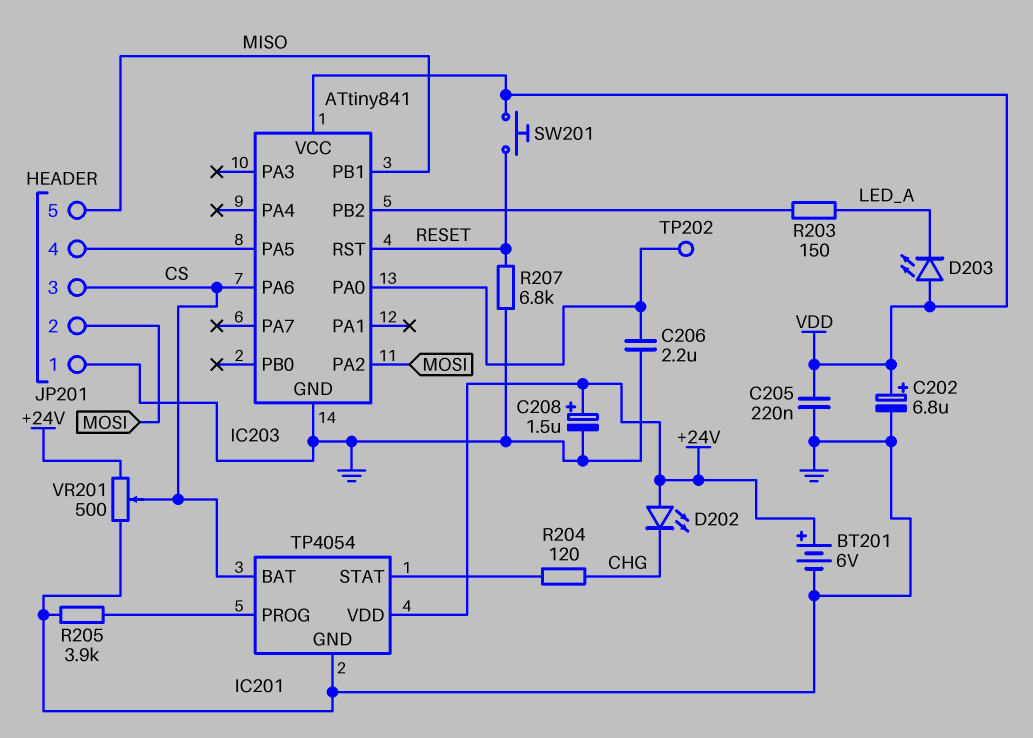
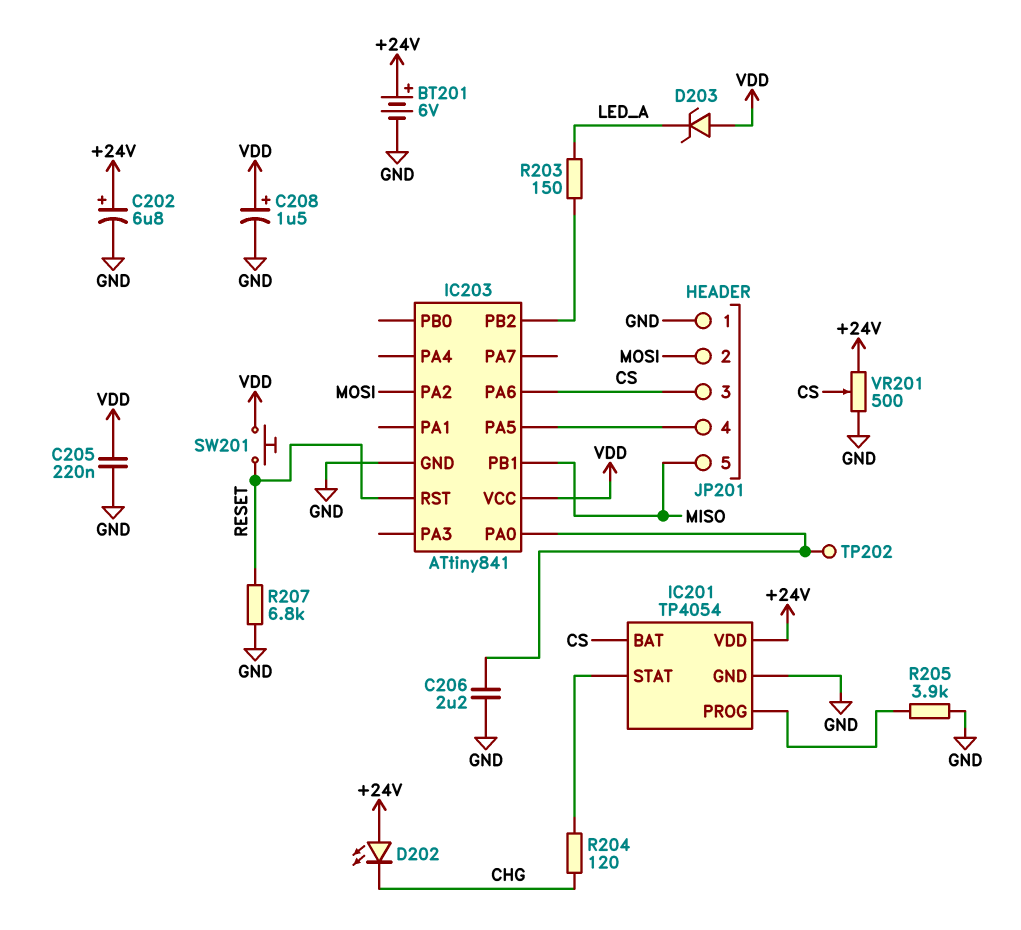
C202: 6.8uF (plus VDD, minus GND) -> 6.8uF (plus +24V, minus GND)
C208: 1.5uF (plus +24V, minus GND) -> 1.5uF (plus VDD, minus GND)
D203: LED (A VDD, K LED_A) -> zener (A VDD, K LED_A)

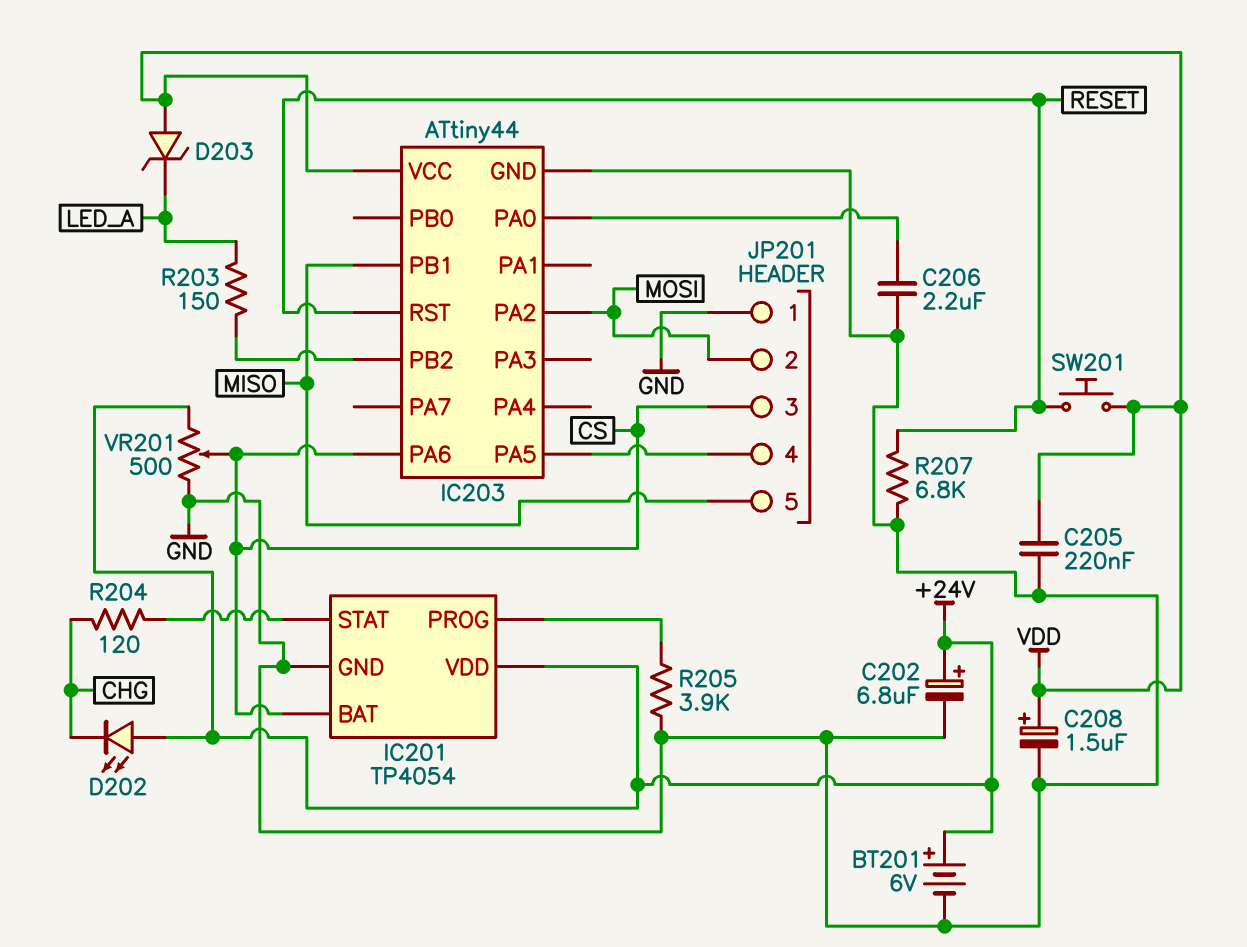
IC203: ATtiny841 -> ATtiny44
TP202: test point (IC203/PA0) -> none

